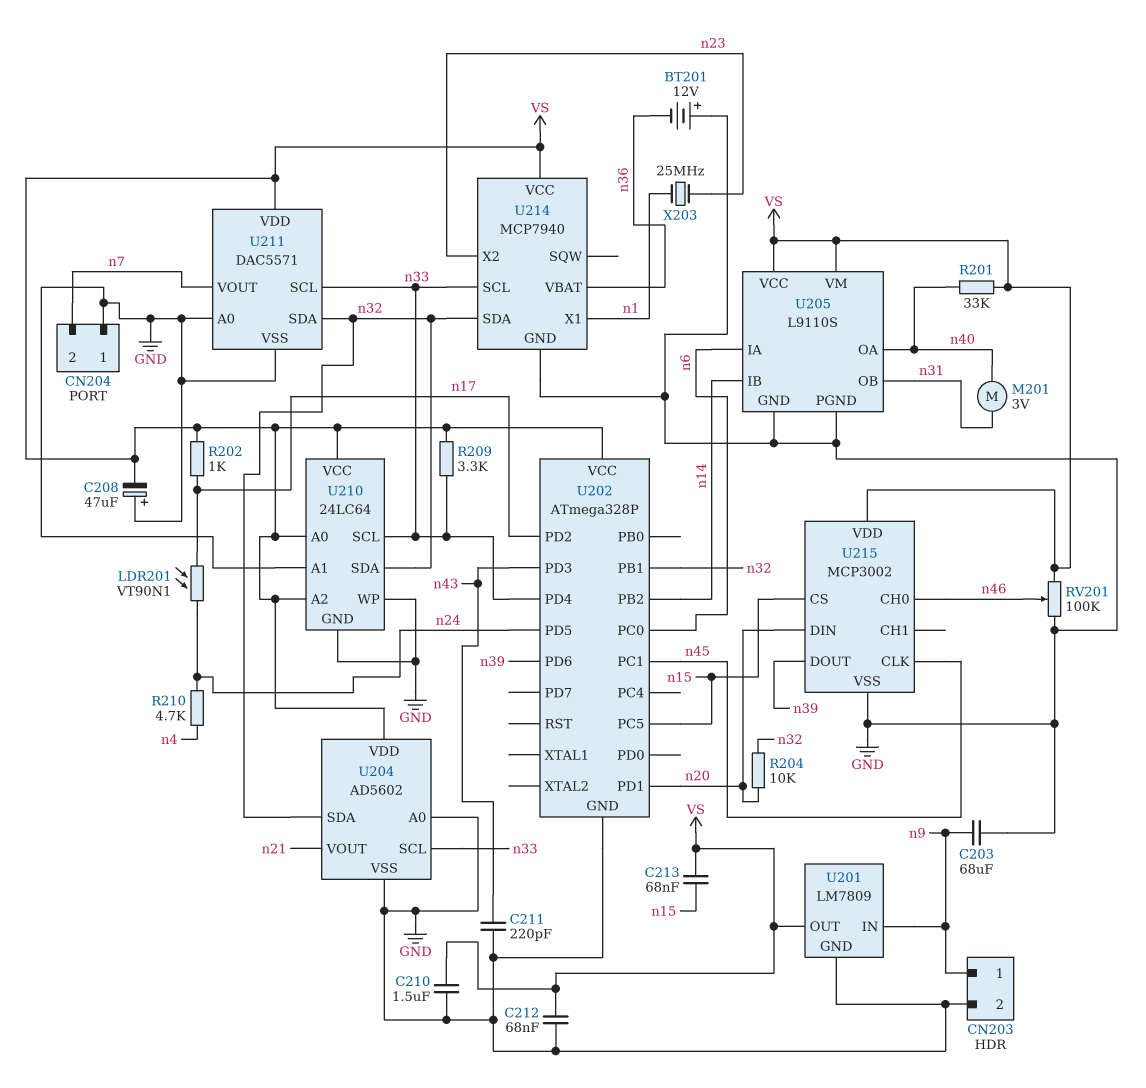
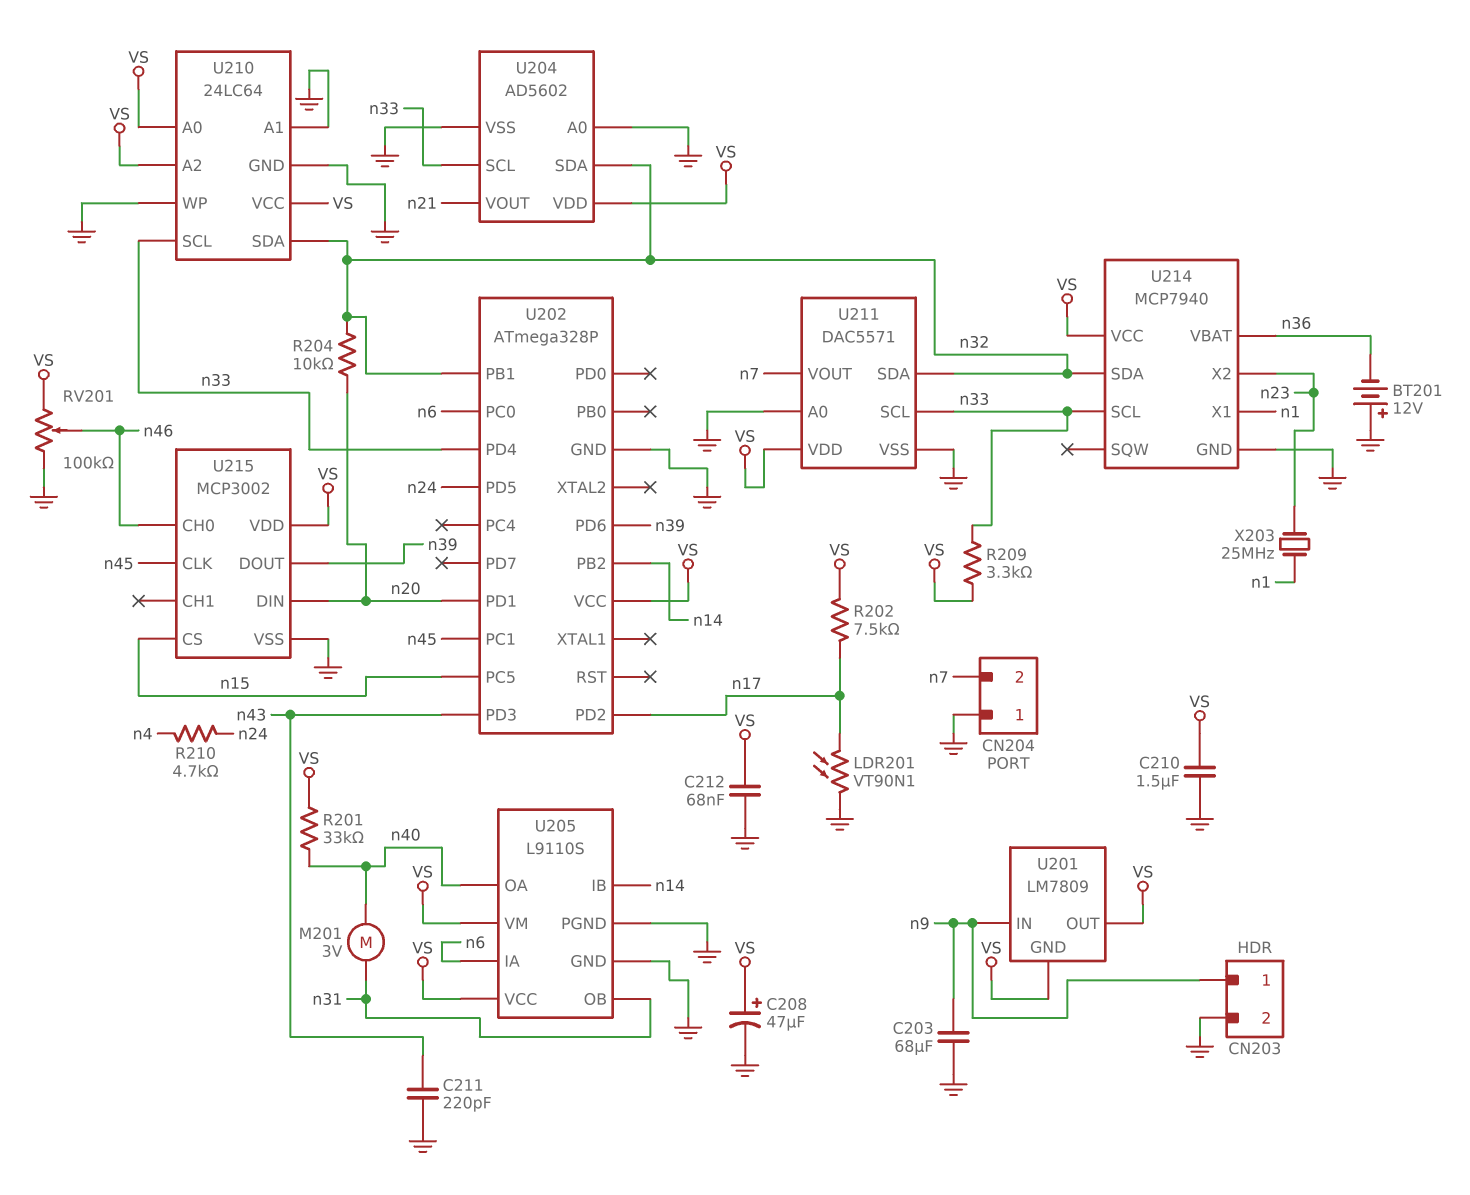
C208: 47uF (plus GND, minus VS) -> 47uF (plus VS, minus GND)
C213: 68nF (VS, n15) -> none
LDR201: VT90N1 (n17, n24) -> VT90N1 (GND, n17)
R202: 1k (VS, n17) -> 7.5k (VS, n17)
U201 pin GND: GND -> VS

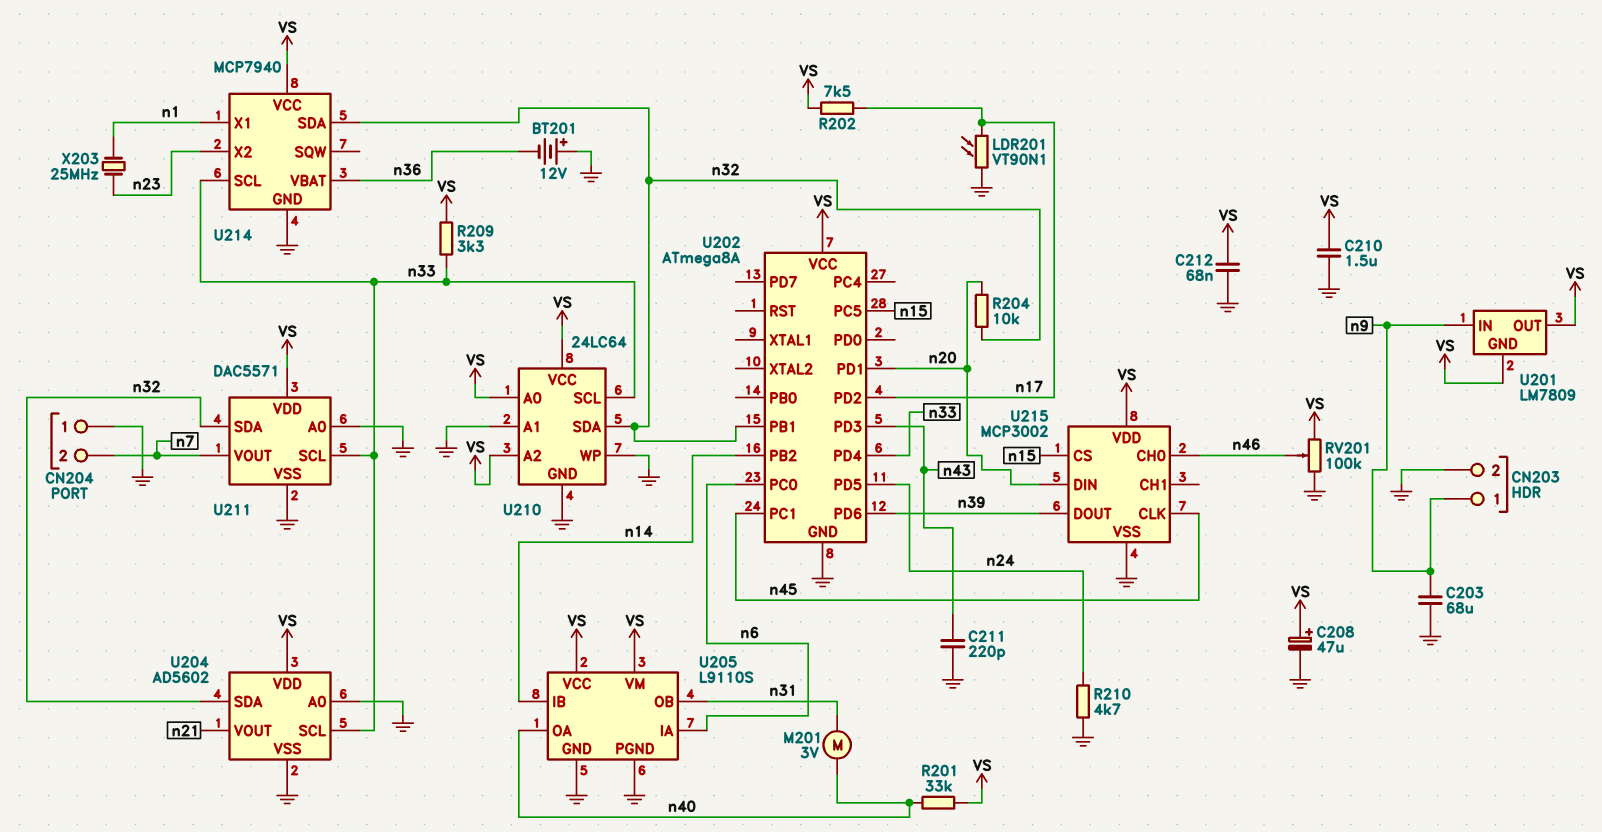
R210: 4.7k (n4, n24) -> 4.7k (GND, n24)
U202: ATmega328P -> ATmega8A

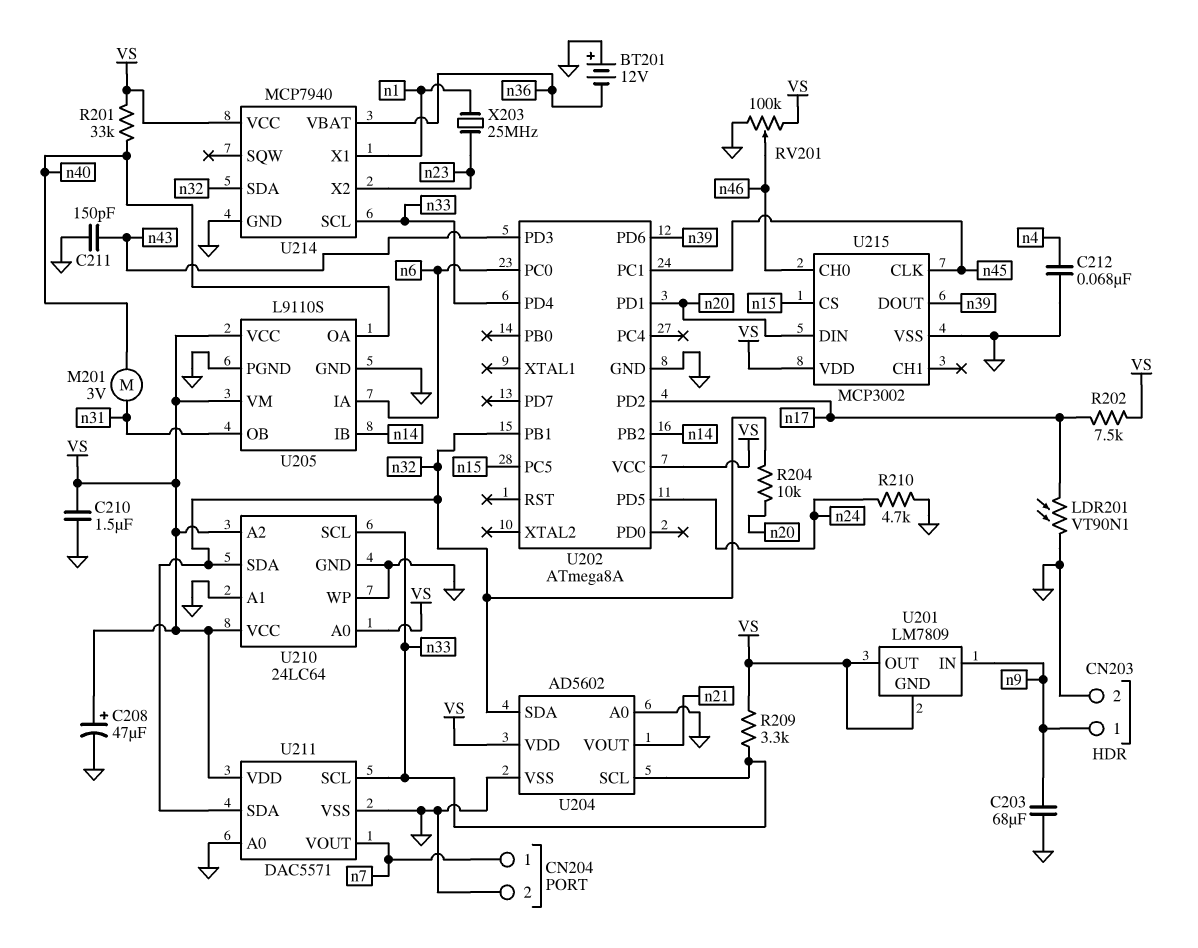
C211: 220pF (GND, n43) -> 150pF (GND, n43)
C212: 68nF (GND, VS) -> 68nF (GND, n4)
CN204 pin 1: GND -> n7
CN204 pin 2: n7 -> GND

